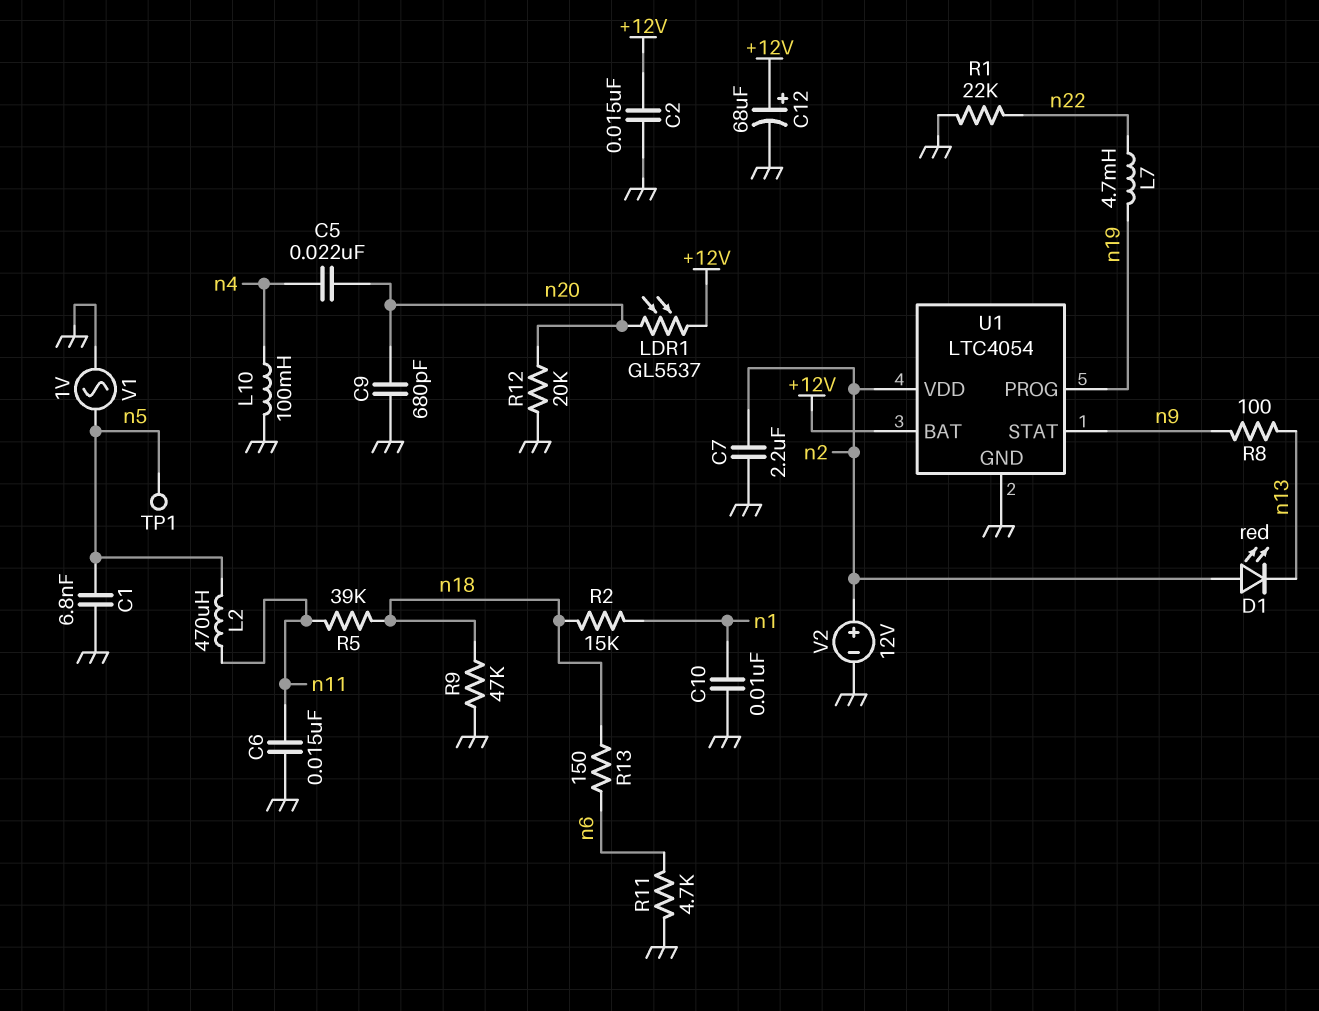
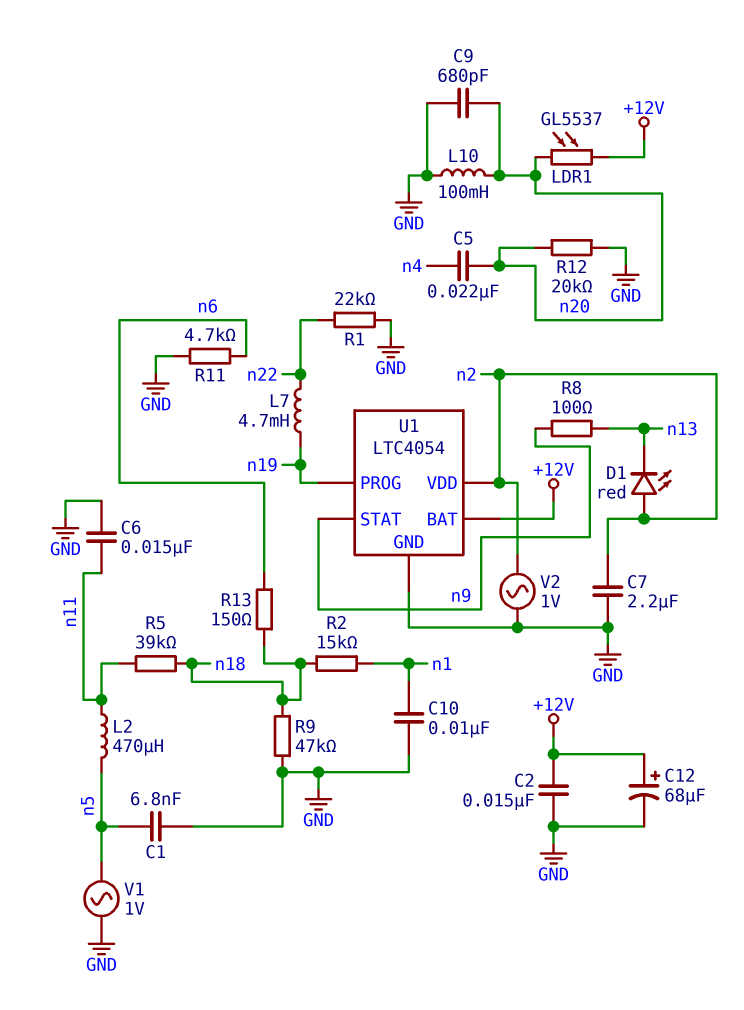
L10: 100mH (GND, n4) -> 100mH (GND, n20)
TP1: test point (n5) -> none
V2: 12V (plus n2, minus GND) -> AC 1V (GND, n2)

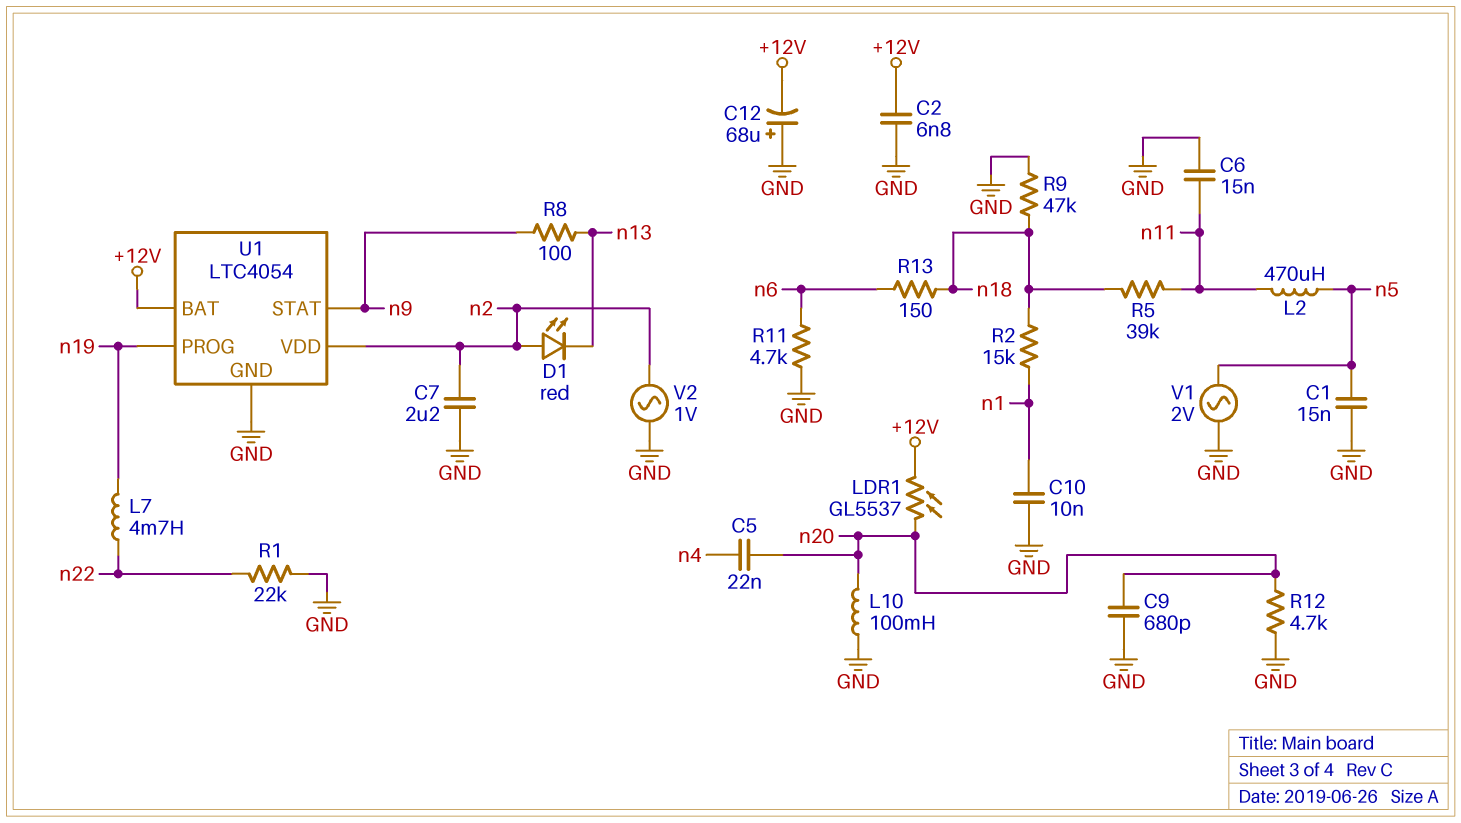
C1: 6.8nF (GND, n5) -> 15nF (GND, n5)
C2: 15nF (+12V, GND) -> 6.8nF (+12V, GND)
C12: 68uF (plus +12V, minus GND) -> 68uF (plus GND, minus +12V)
R12: 20k (GND, n20) -> 4.7k (GND, n20)
V1: AC 1V (GND, n5) -> AC 2V (GND, n5)

